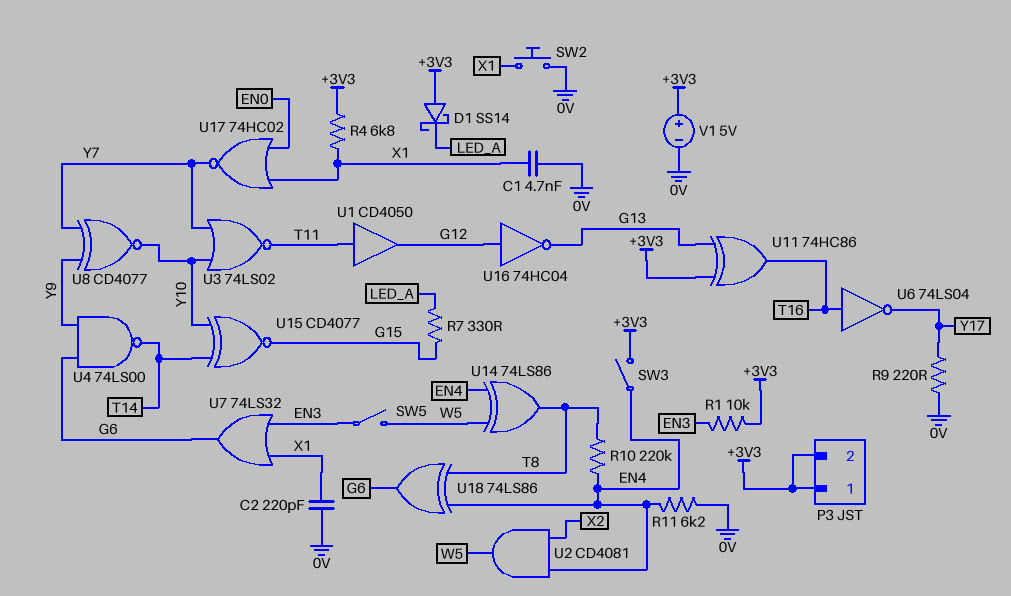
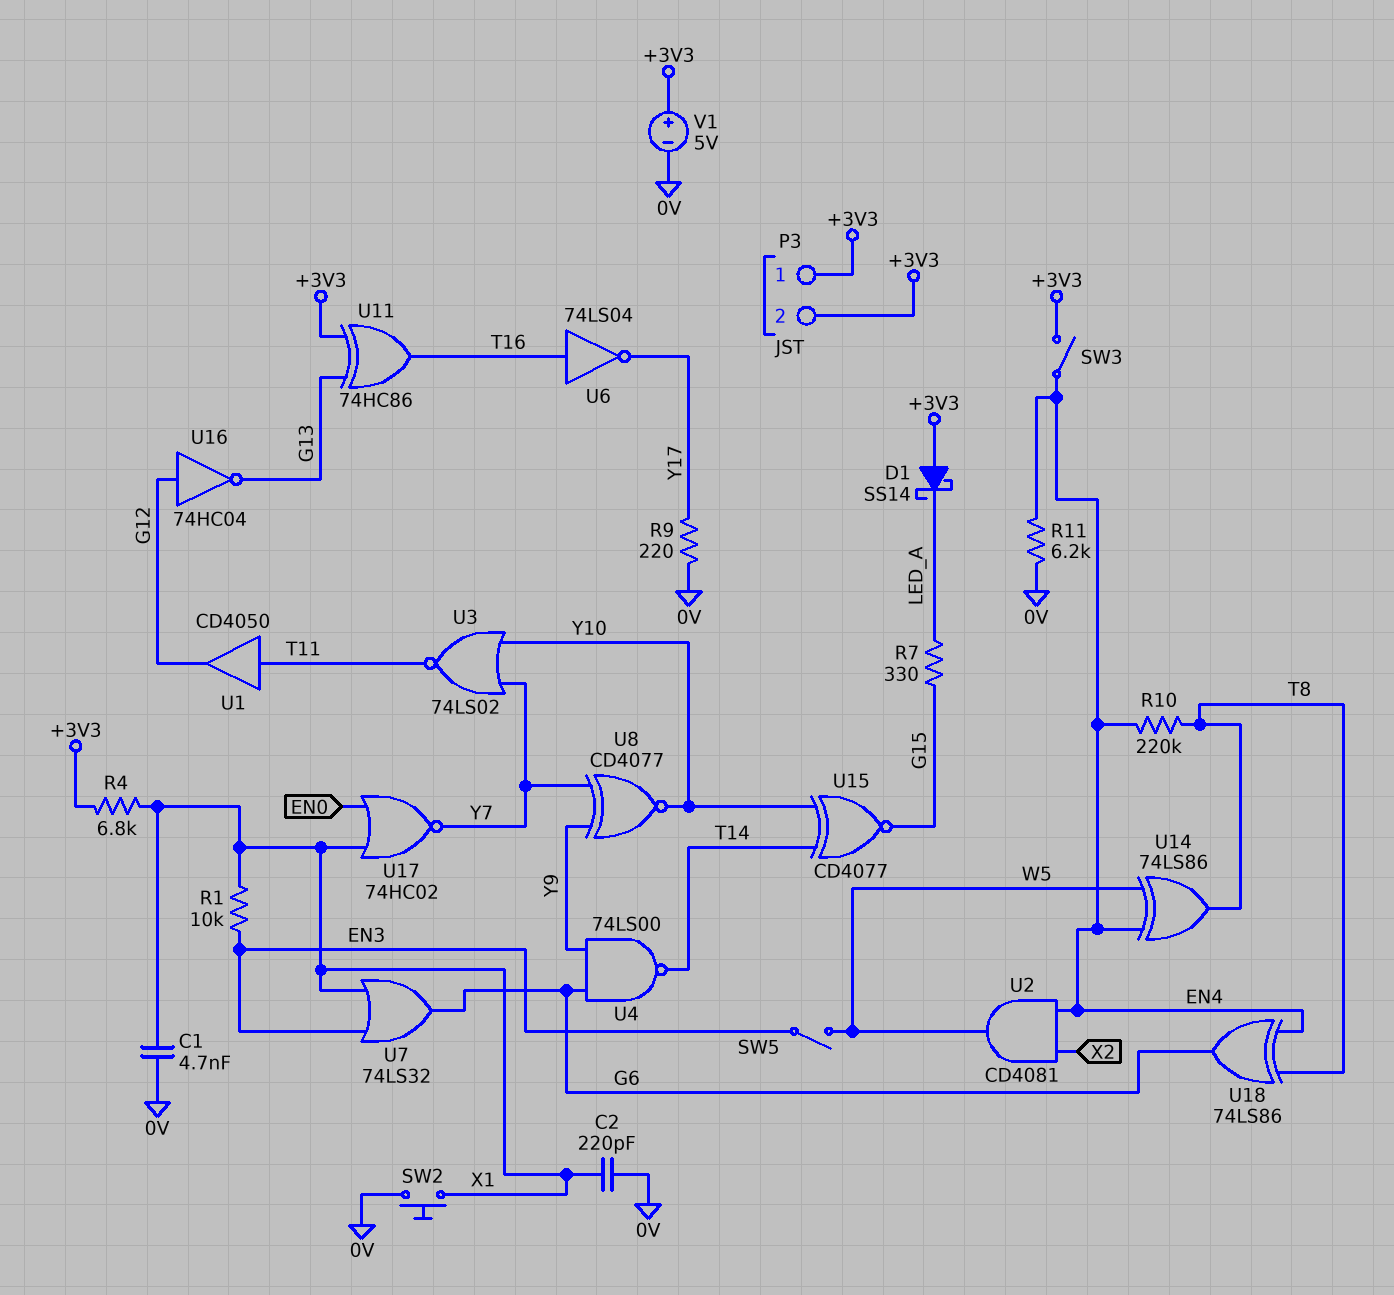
R1: 10k (+3V3, EN3) -> 10k (EN3, X1)

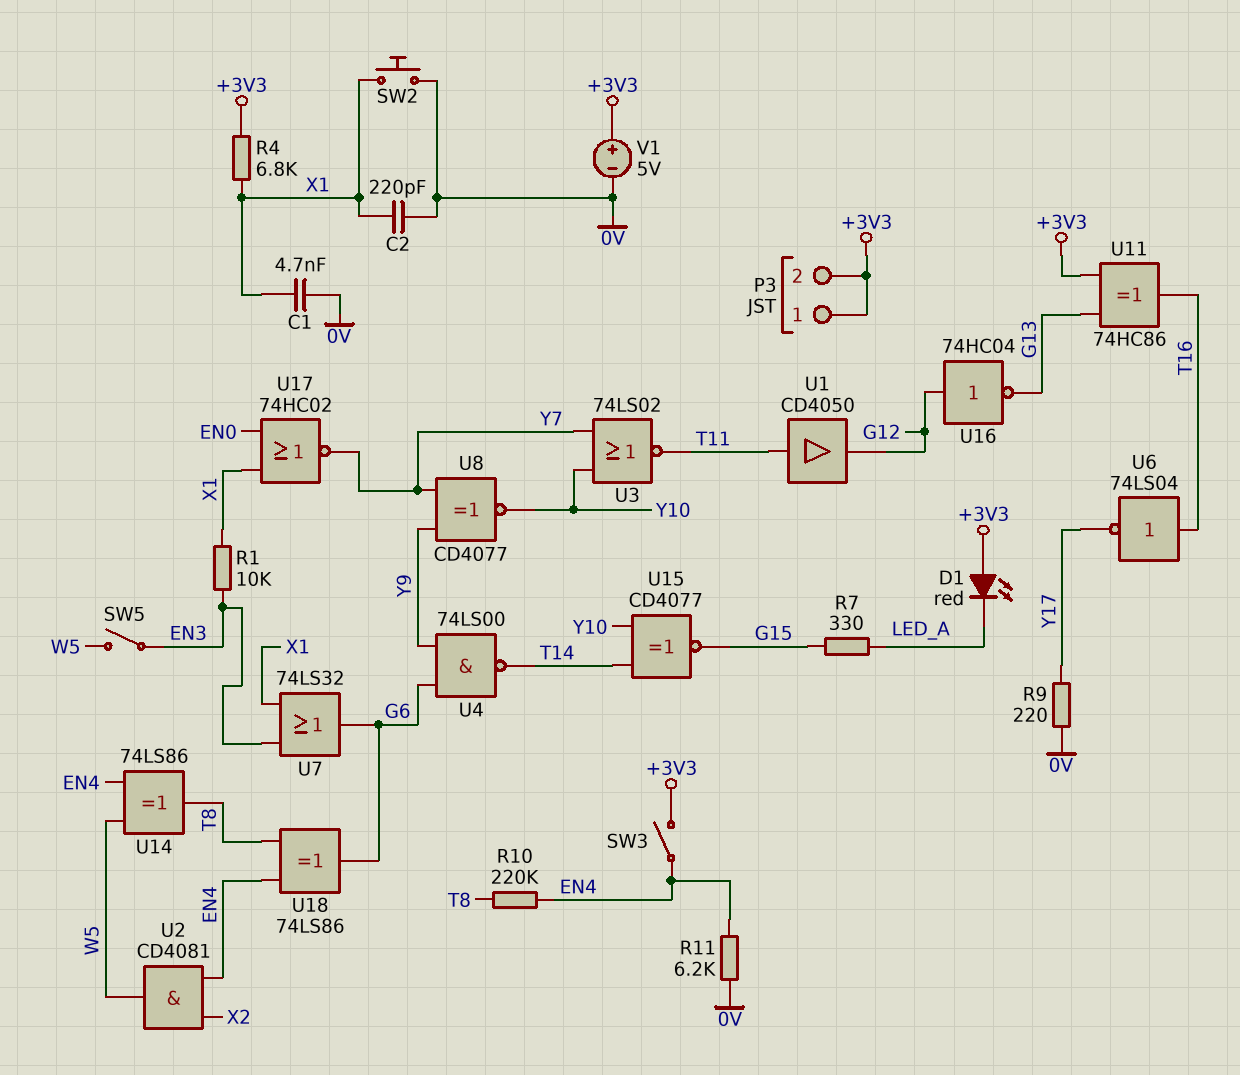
D1: schottky SS14 (A +3V3, K LED_A) -> LED red (A +3V3, K LED_A)

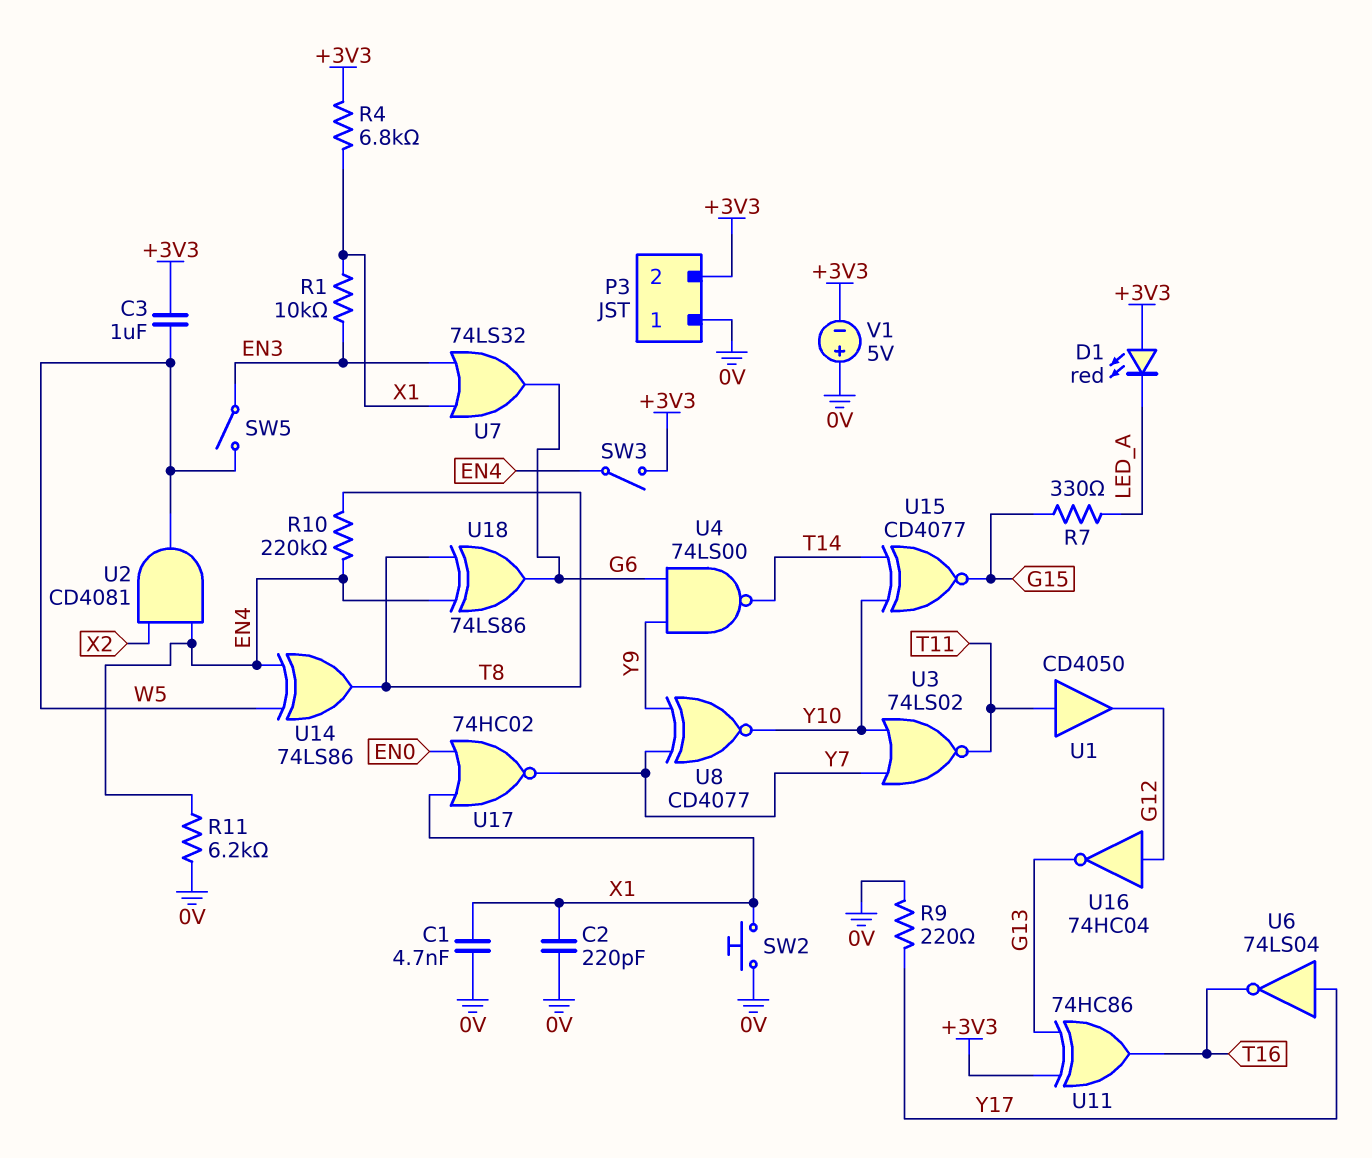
C3: none -> 1uF (+3V3, W5)
P3 pin 1: +3V3 -> 0V
U6: NOT 74LS04 (in T16, out Y17) -> NOT 74LS04 (in Y17, out T16)
V1: 5V (plus +3V3, minus 0V) -> 5V (plus 0V, minus +3V3)

